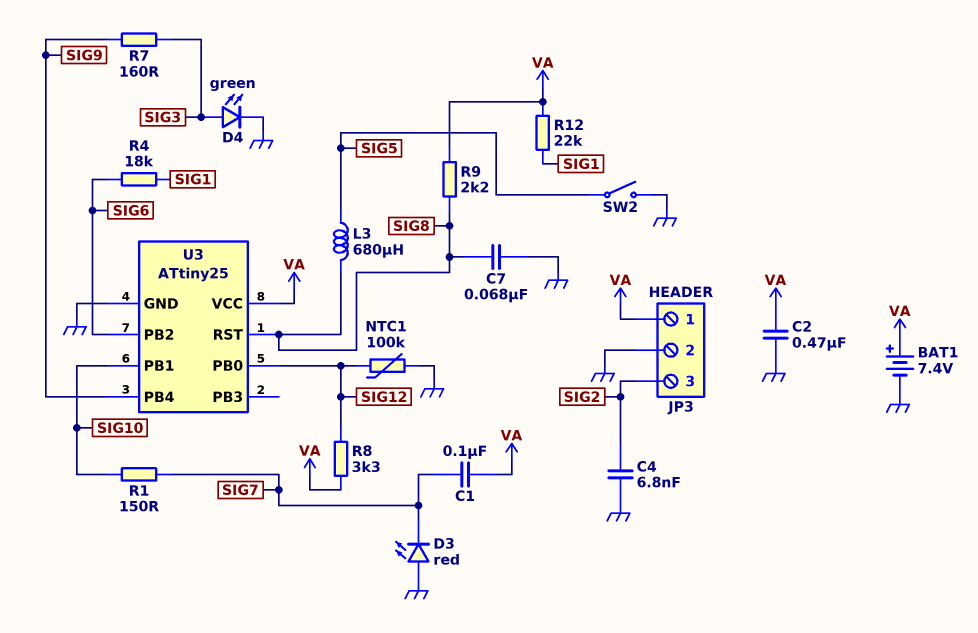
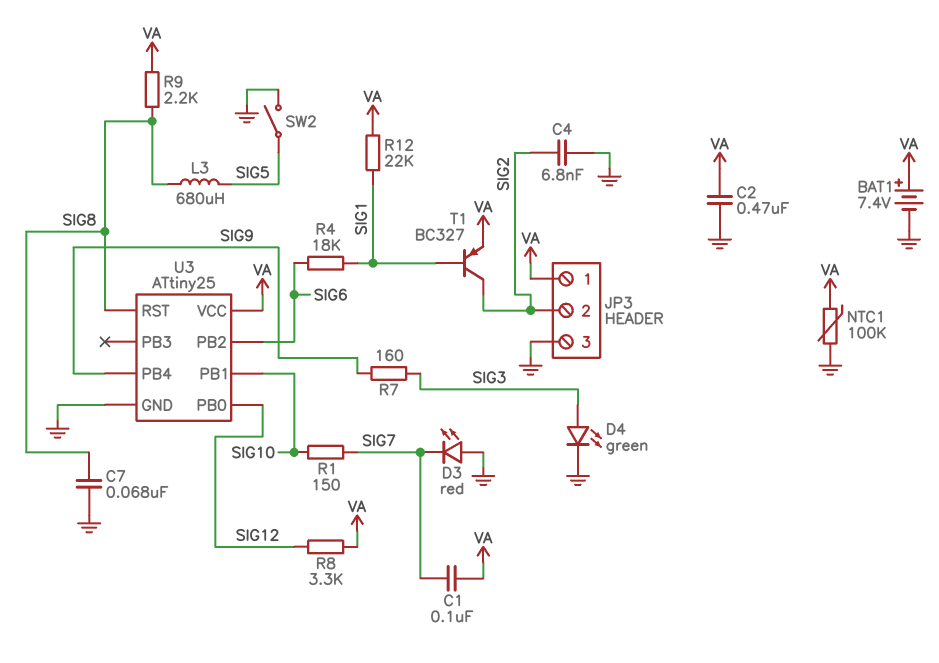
JP3 pin 2: GND -> SIG2
JP3 pin 3: SIG2 -> GND
NTC1: 100k (GND, SIG12) -> 100k (GND, VA)
T1: none -> PNP BC327 (B SIG1, C SIG2, E VA)

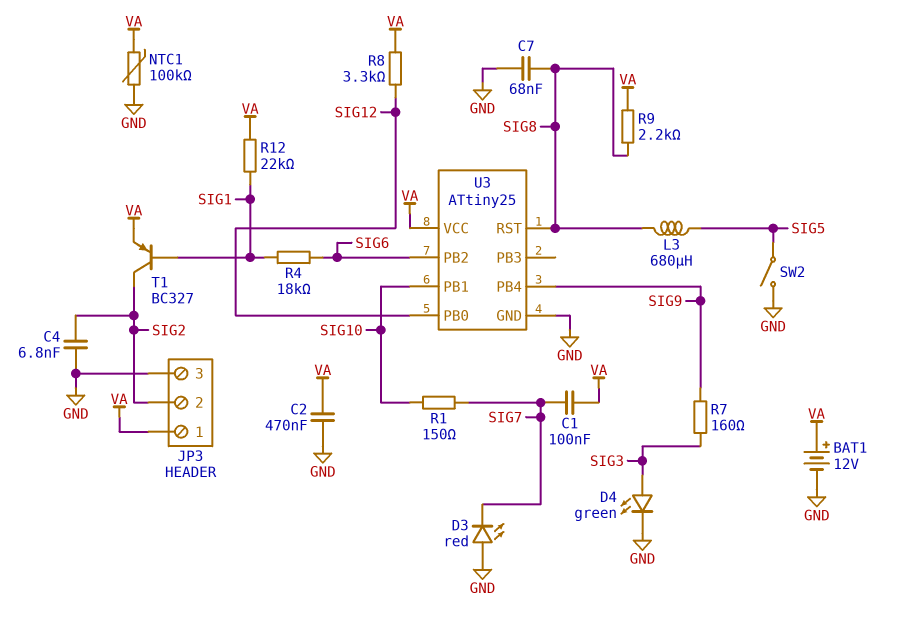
BAT1: 7.4V (plus VA, minus GND) -> 12V (plus VA, minus GND)

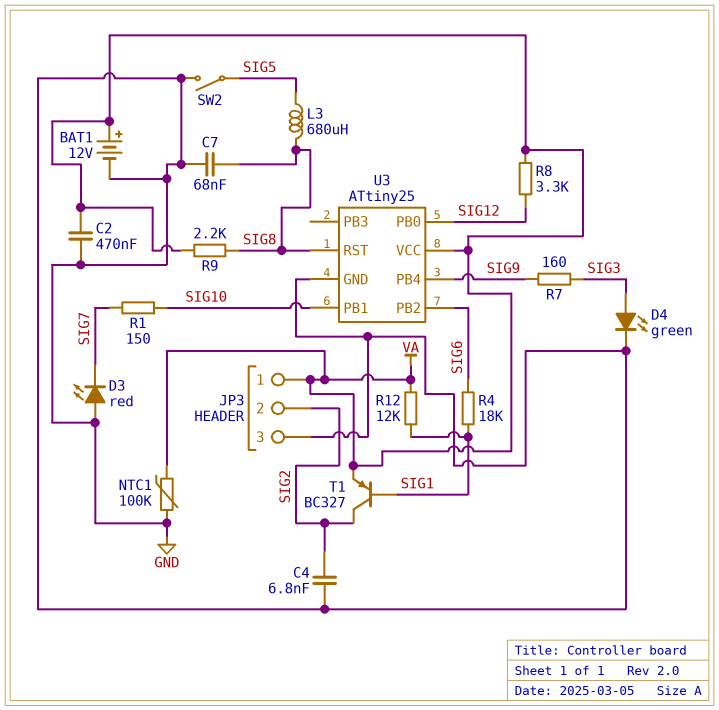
C1: 100nF (SIG7, VA) -> none
R12: 22k (SIG1, VA) -> 12k (SIG1, VA)

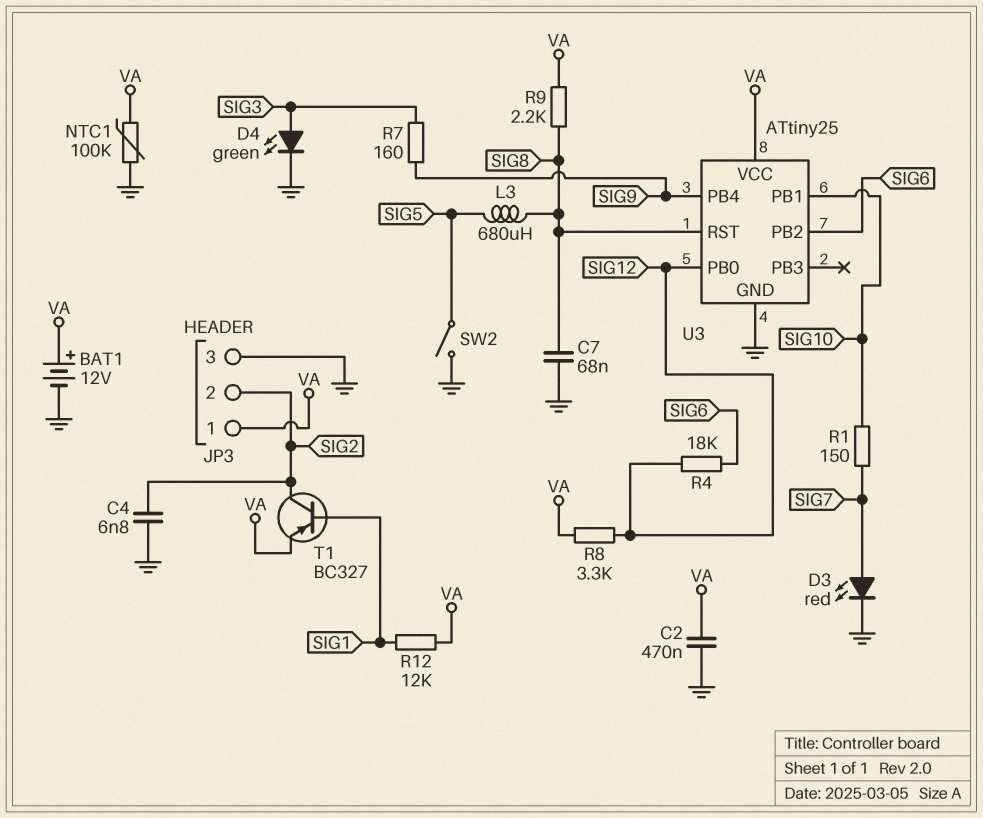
D3: LED red (A GND, K SIG7) -> LED red (A SIG7, K GND)
R4: 18k (SIG1, SIG6) -> 18k (SIG6, SIG12)

